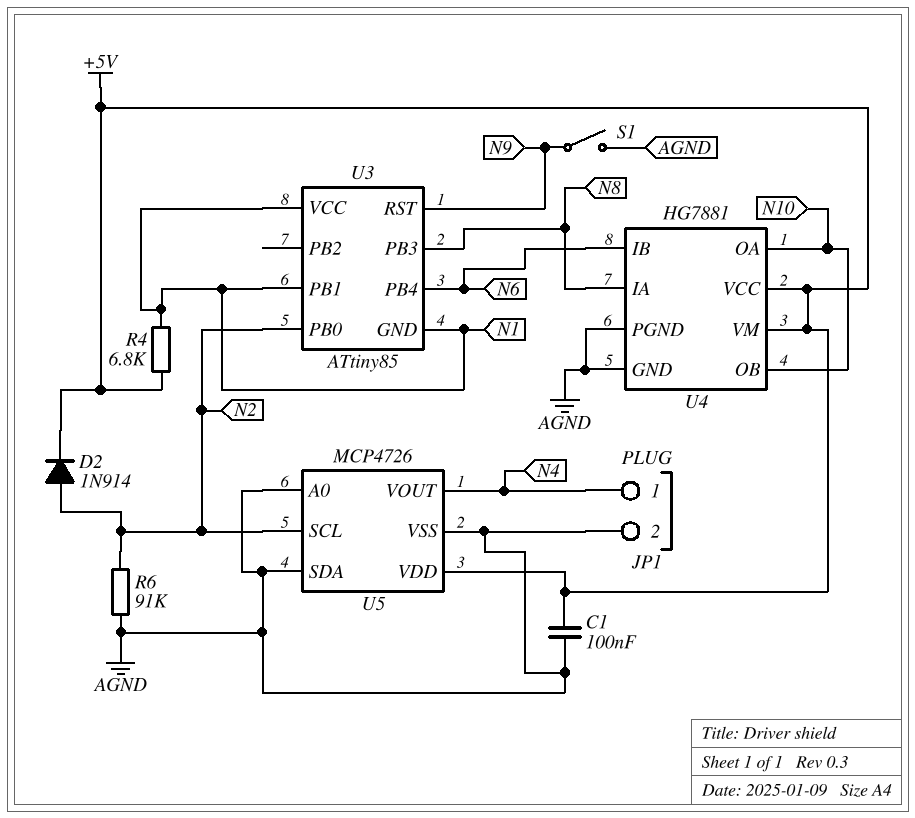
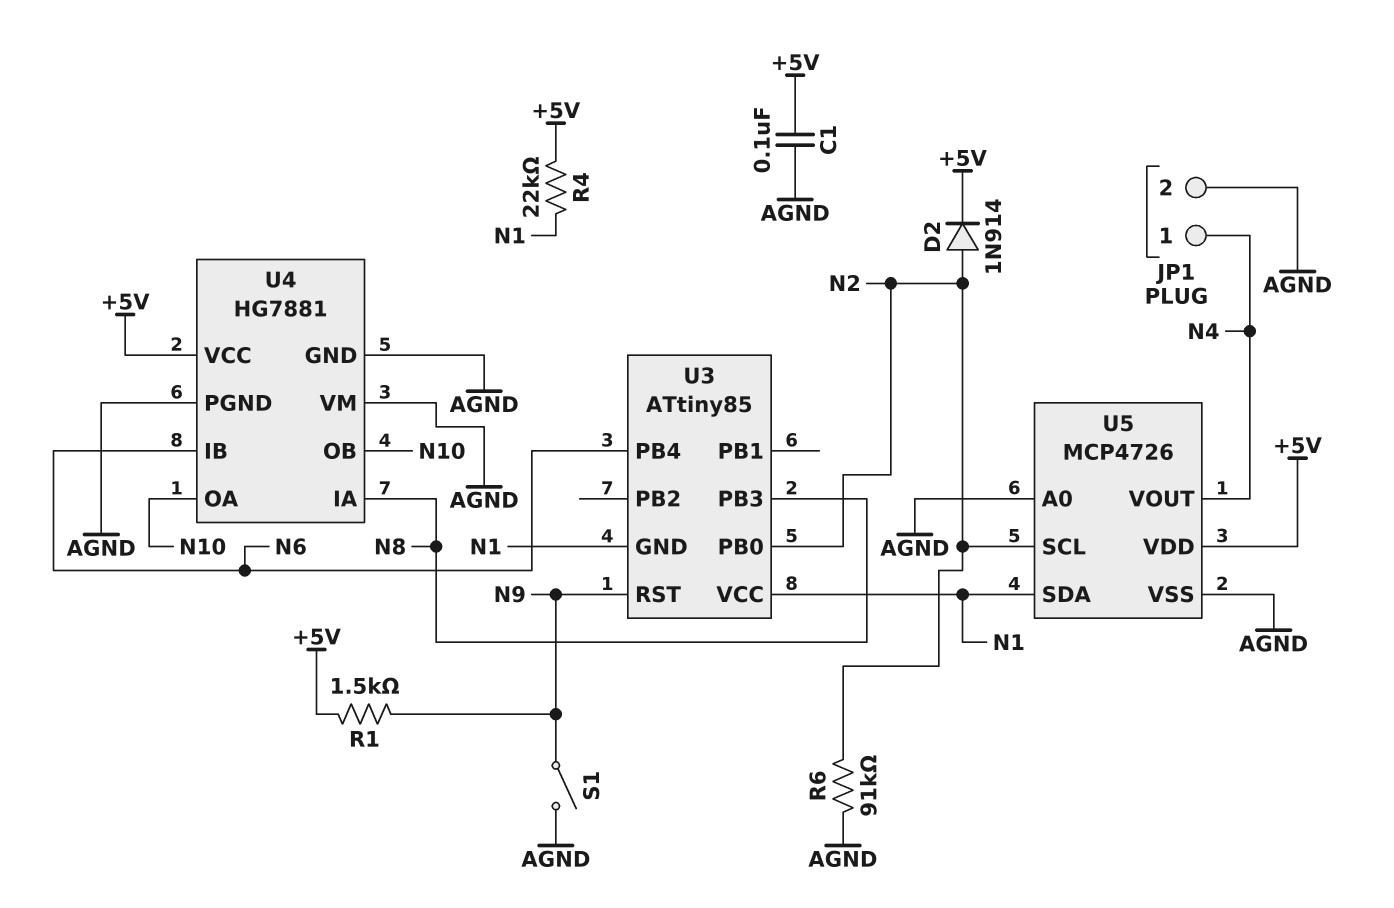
R1: none -> 1.5k (+5V, N9)
R4: 6.8k (+5V, N1) -> 22k (+5V, N1)
U3 pin PB1: N1 -> none
U4 pin VM: +5V -> AGND
U5 pin SDA: AGND -> N1

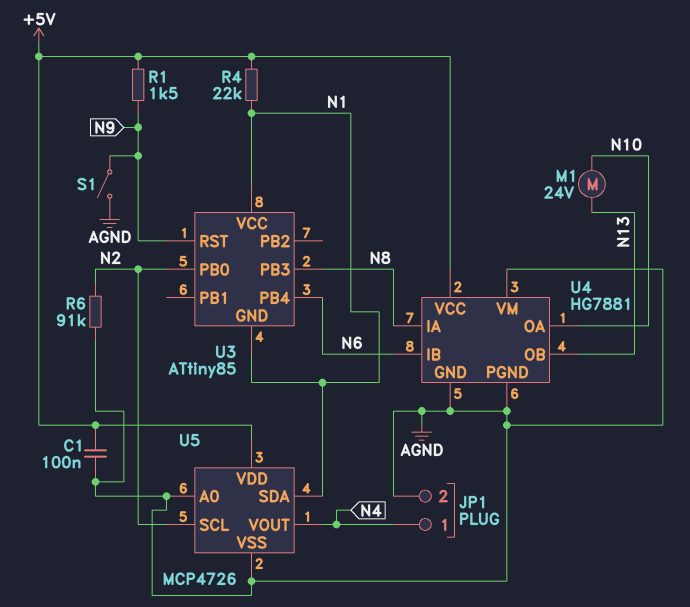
D2: diode 1N914 (A N2, K +5V) -> none
M1: none -> motor 24V (N10, N13)
U4 pin OB: N10 -> N13

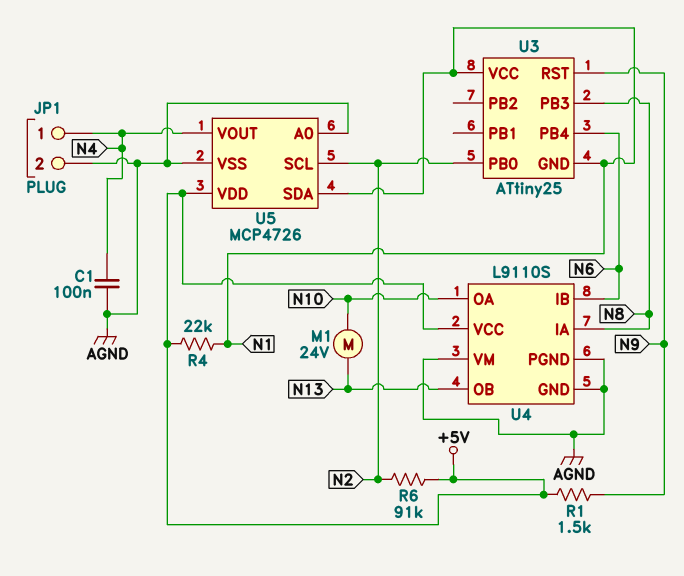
C1: 100nF (+5V, AGND) -> 100nF (AGND, N4)
R6: 91k (AGND, N2) -> 91k (+5V, N2)
S1: switch (AGND, N9) -> none
U3: ATtiny85 -> ATtiny25
U4: HG7881 -> L9110S

